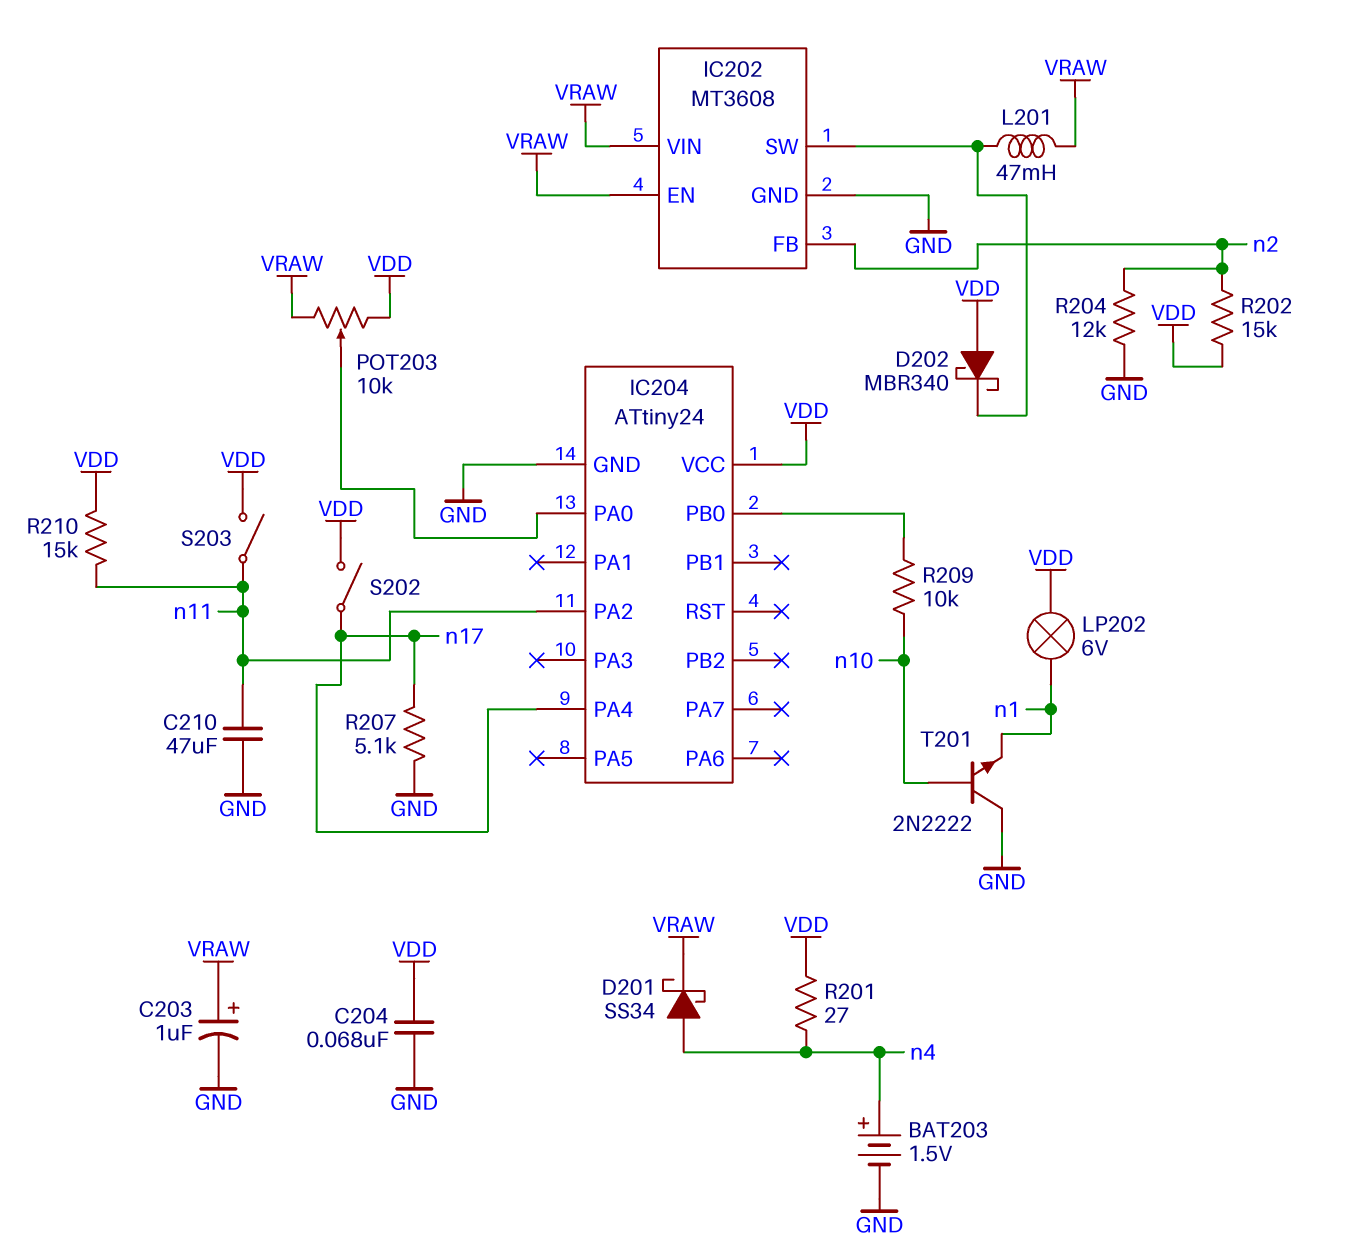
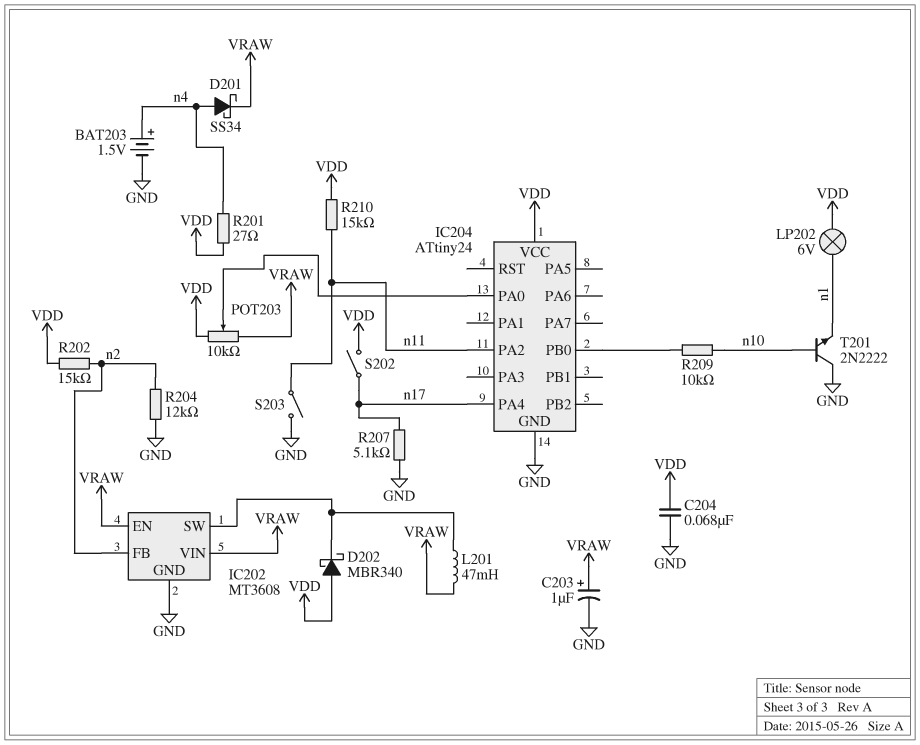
C210: 47uF (GND, n11) -> none
S203: switch (VDD, n11) -> switch (GND, n11)

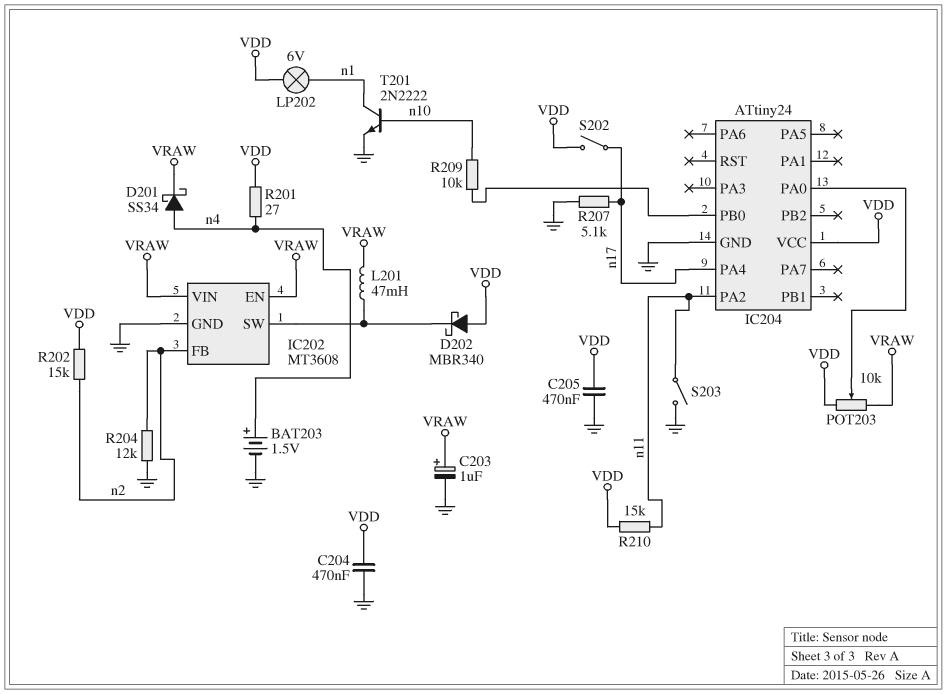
C204: 68nF (GND, VDD) -> 470nF (GND, VDD)
C205: none -> 470nF (GND, VDD)
T201: NPN 2N2222 (B n10, C GND, E n1) -> NPN 2N2222 (B n10, C n1, E GND)

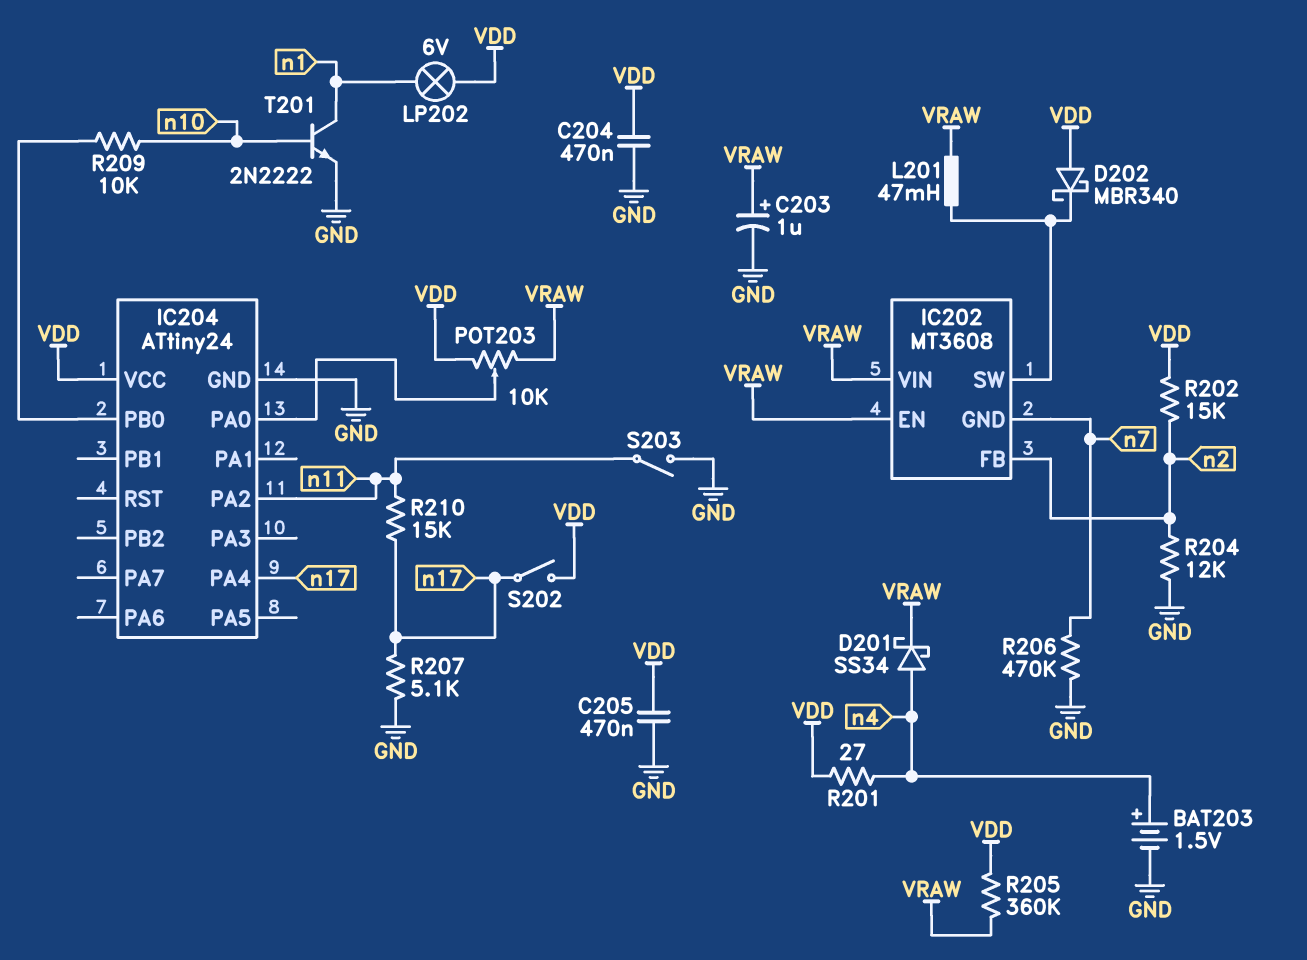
IC202 pin GND: GND -> n7
R205: none -> 360k (VDD, VRAW)
R206: none -> 470k (GND, n7)
R210: 15k (VDD, n11) -> 15k (n11, n17)

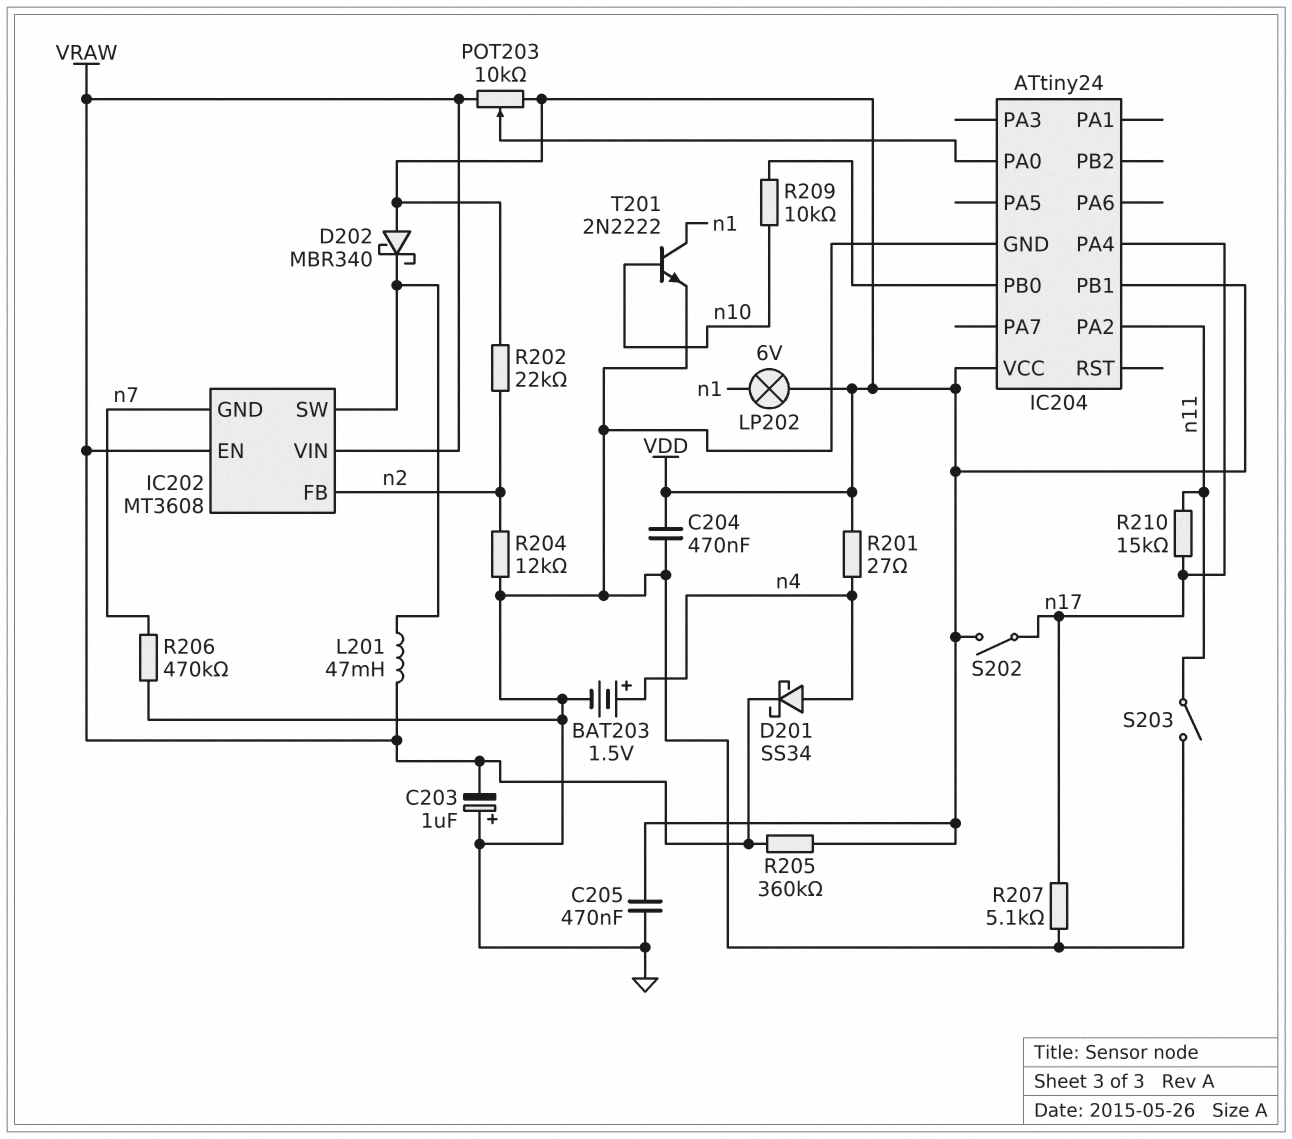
C203: 1uF (plus VRAW, minus GND) -> 1uF (plus GND, minus VRAW)
IC204 pin PB1: none -> VDD
R202: 15k (VDD, n2) -> 22k (VDD, n2)

